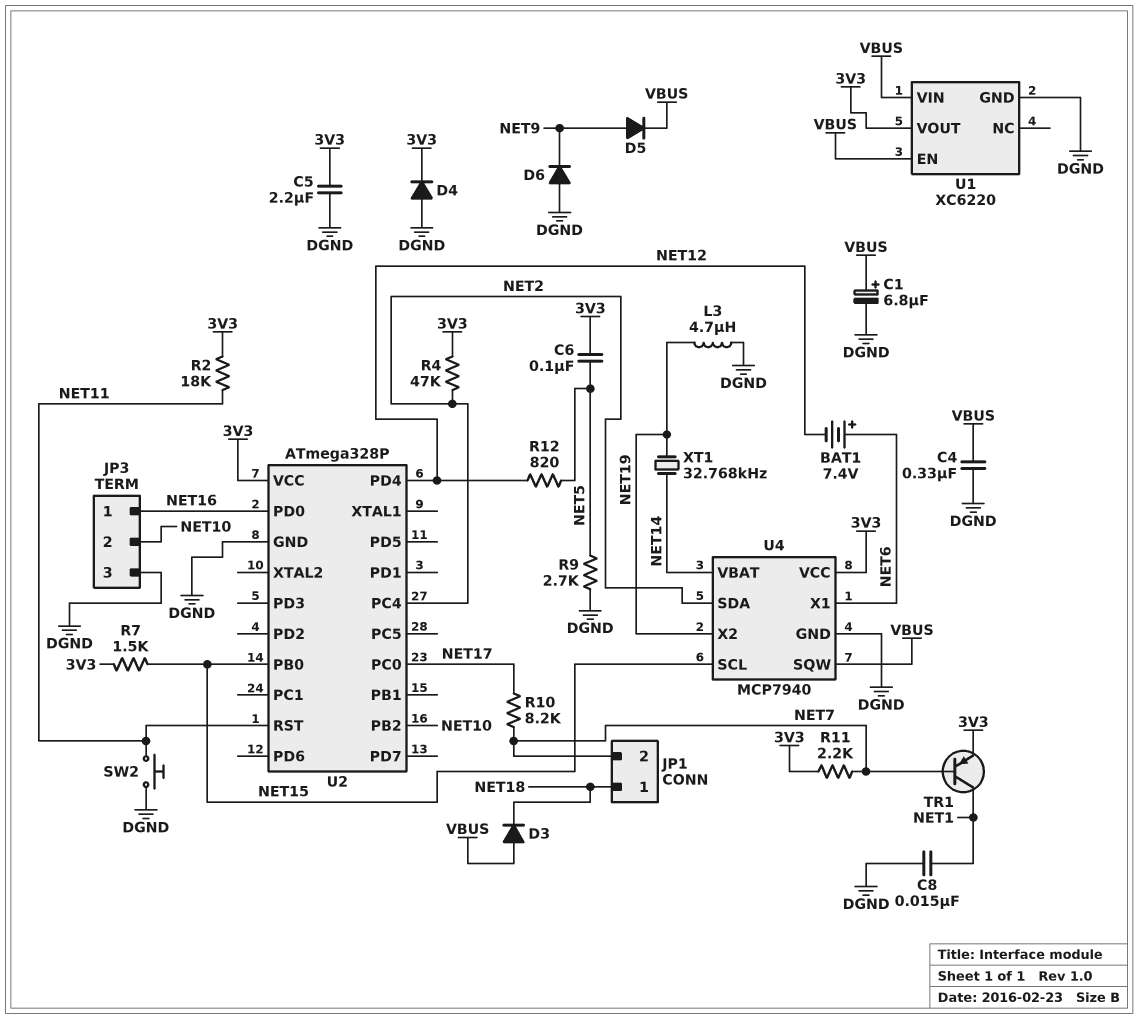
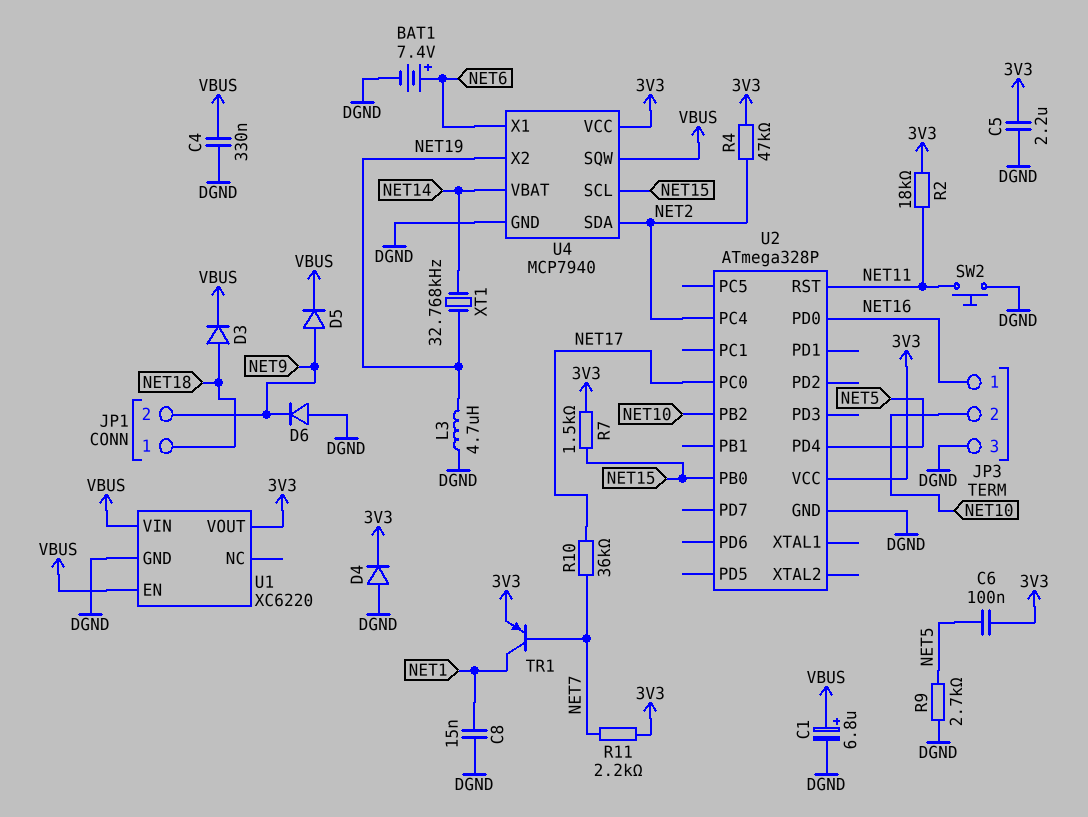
BAT1: 7.4V (plus NET6, minus NET12) -> 7.4V (plus NET6, minus DGND)
D3: diode (A VBUS, K NET18) -> diode (A NET18, K VBUS)
JP1 pin 2: NET7 -> NET9
R10: 8.2k (NET7, NET17) -> 36k (NET7, NET17)
R12: 820 (NET5, NET12) -> none
U2 pin PD4: NET12 -> NET5

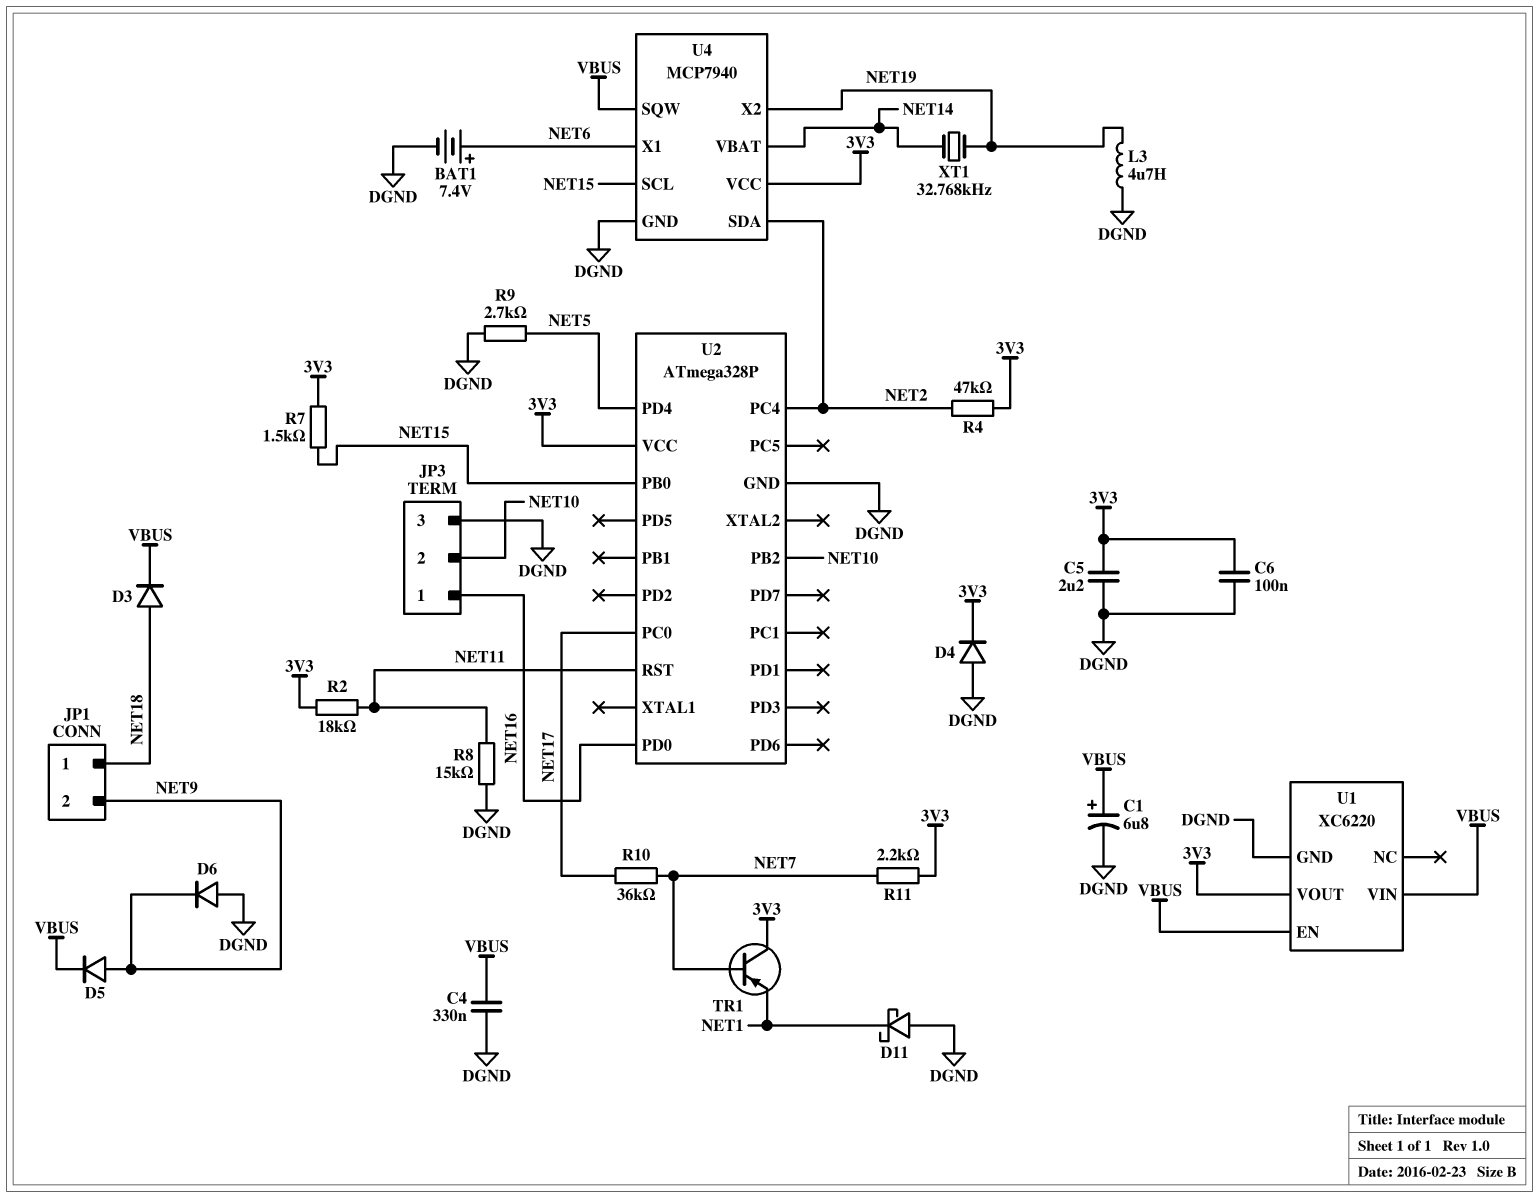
C6: 100nF (3V3, NET5) -> 100nF (3V3, DGND)
C8: 15nF (DGND, NET1) -> none
D11: none -> schottky (A DGND, K NET1)
R8: none -> 15k (DGND, NET11)
SW2: button (DGND, NET11) -> none
TR1: PNP (B NET7, C NET1, E 3V3) -> PNP (B NET7, C 3V3, E NET1)

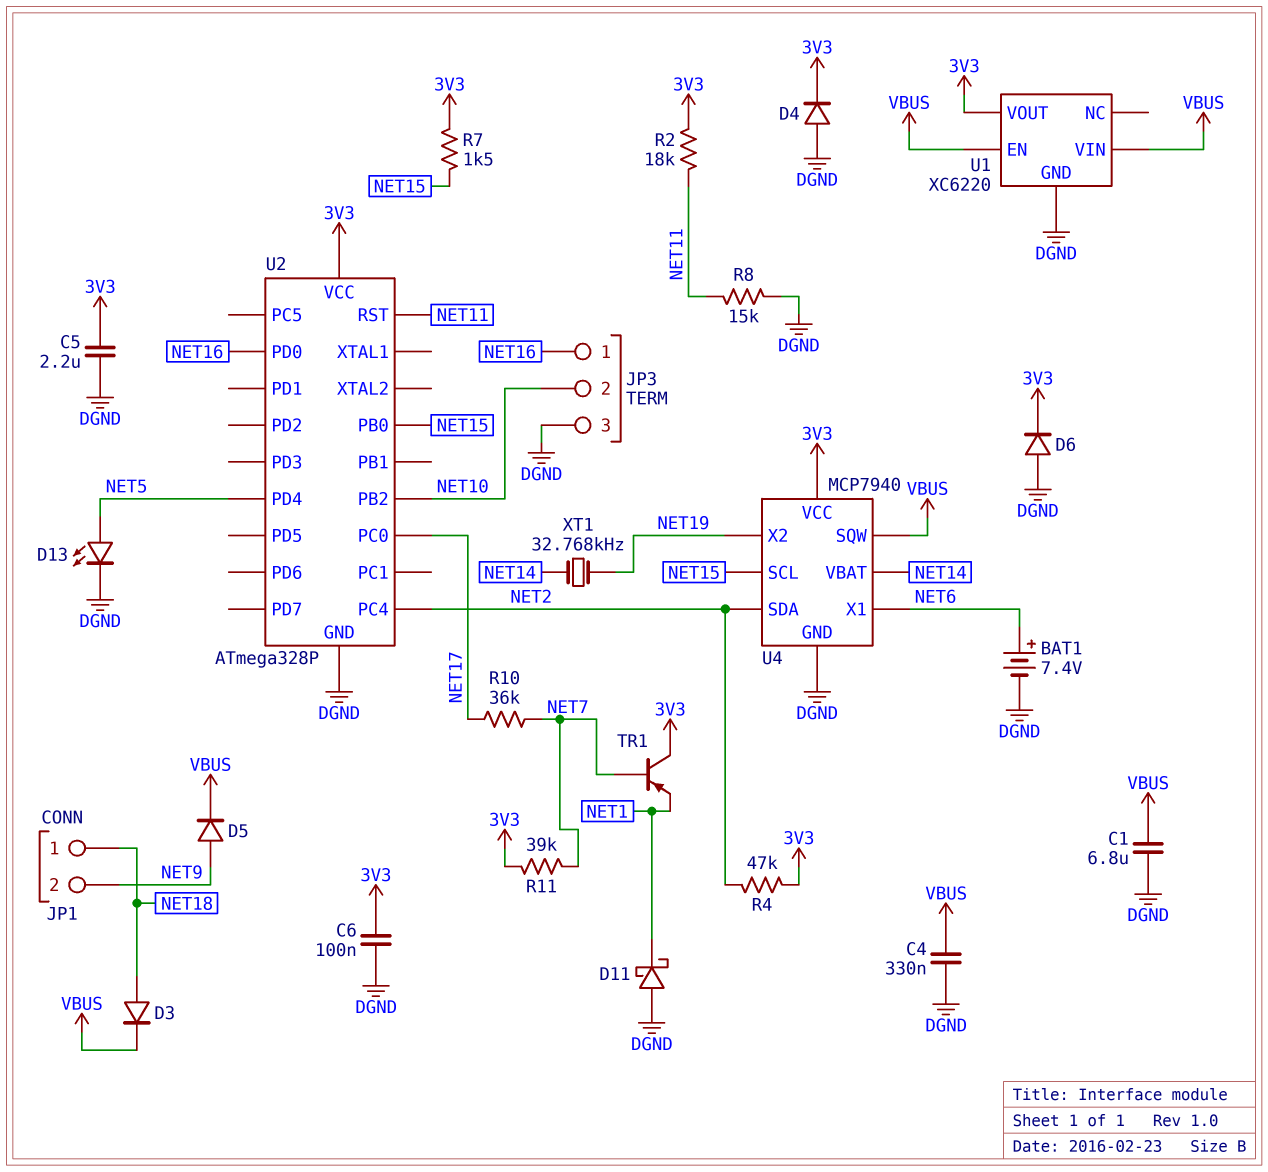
C1: 6.8uF (plus VBUS, minus DGND) -> 6.8uF (DGND, VBUS)
D6: diode (A DGND, K NET9) -> diode (A DGND, K 3V3)
D13: none -> LED (A NET5, K DGND)
L3: 4.7uH (DGND, NET19) -> none
R9: 2.7k (DGND, NET5) -> none
R11: 2.2k (3V3, NET7) -> 39k (3V3, NET7)

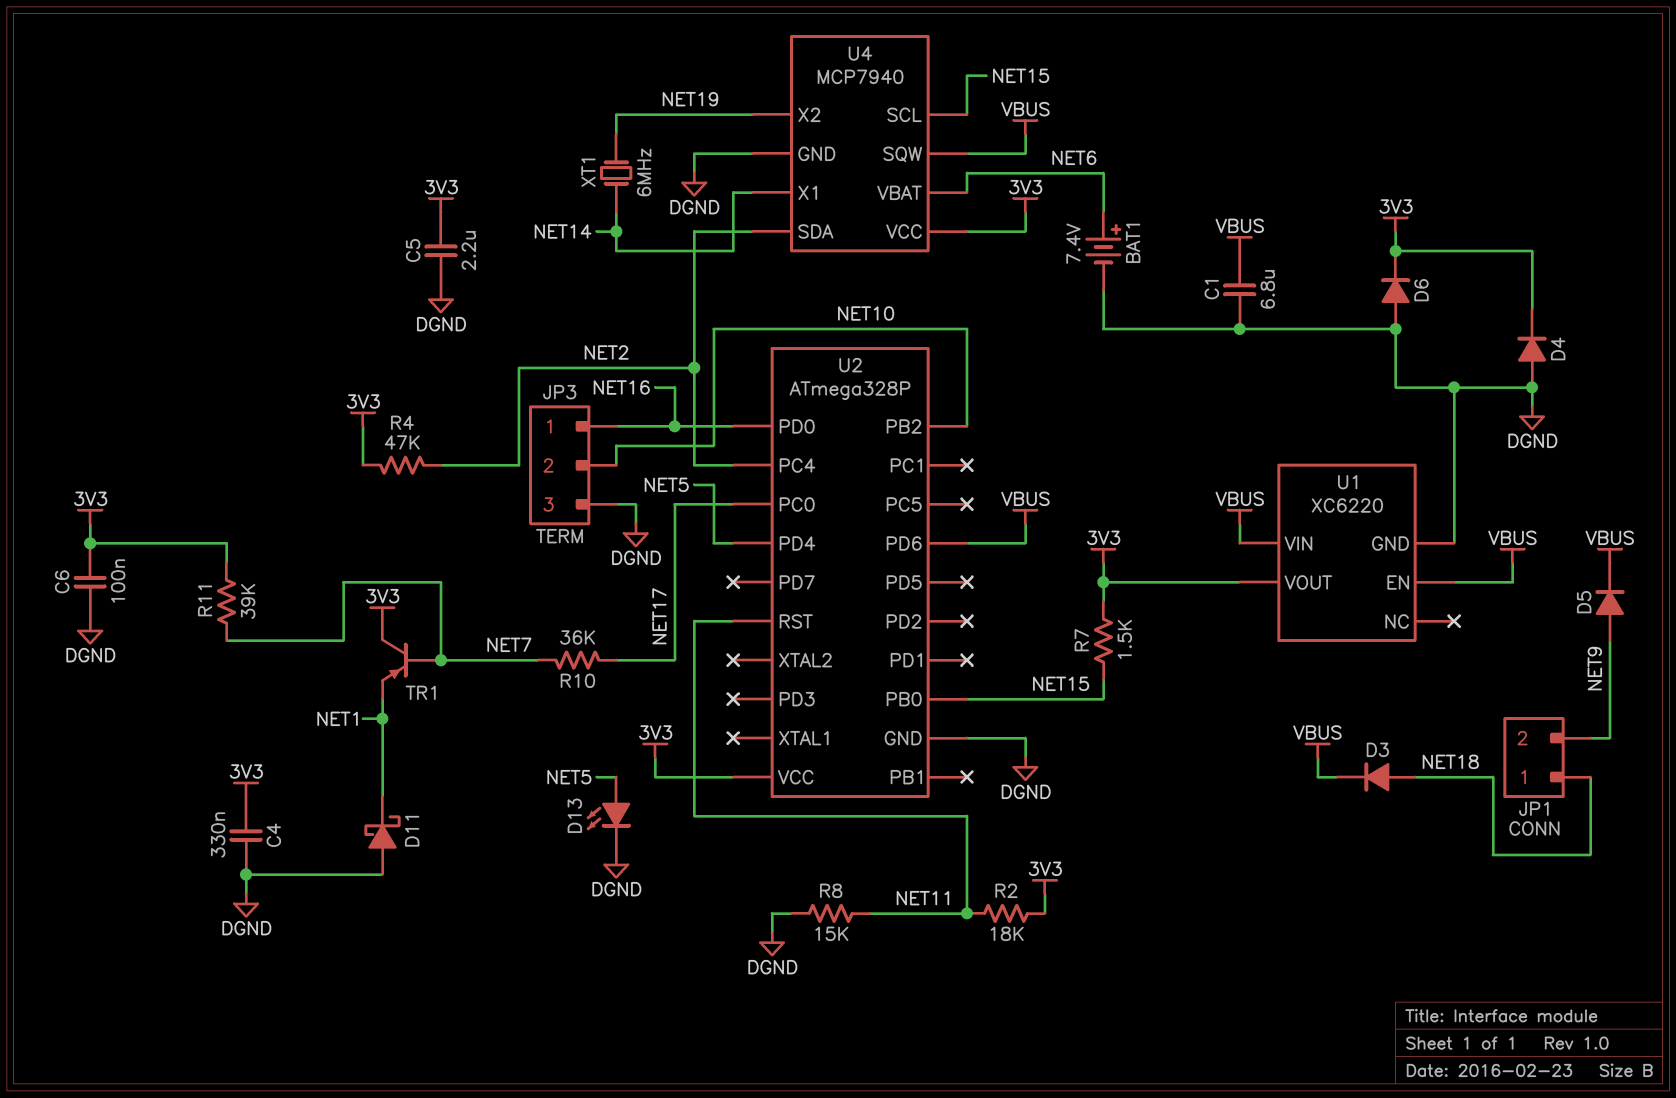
C4: 330nF (DGND, VBUS) -> 330nF (3V3, DGND)
U2 pin PD6: none -> VBUS
U4 pin VBAT: NET14 -> NET6
U4 pin X1: NET6 -> NET14
XT1: 32.768kHz (NET14, NET19) -> 6MHz (NET14, NET19)

